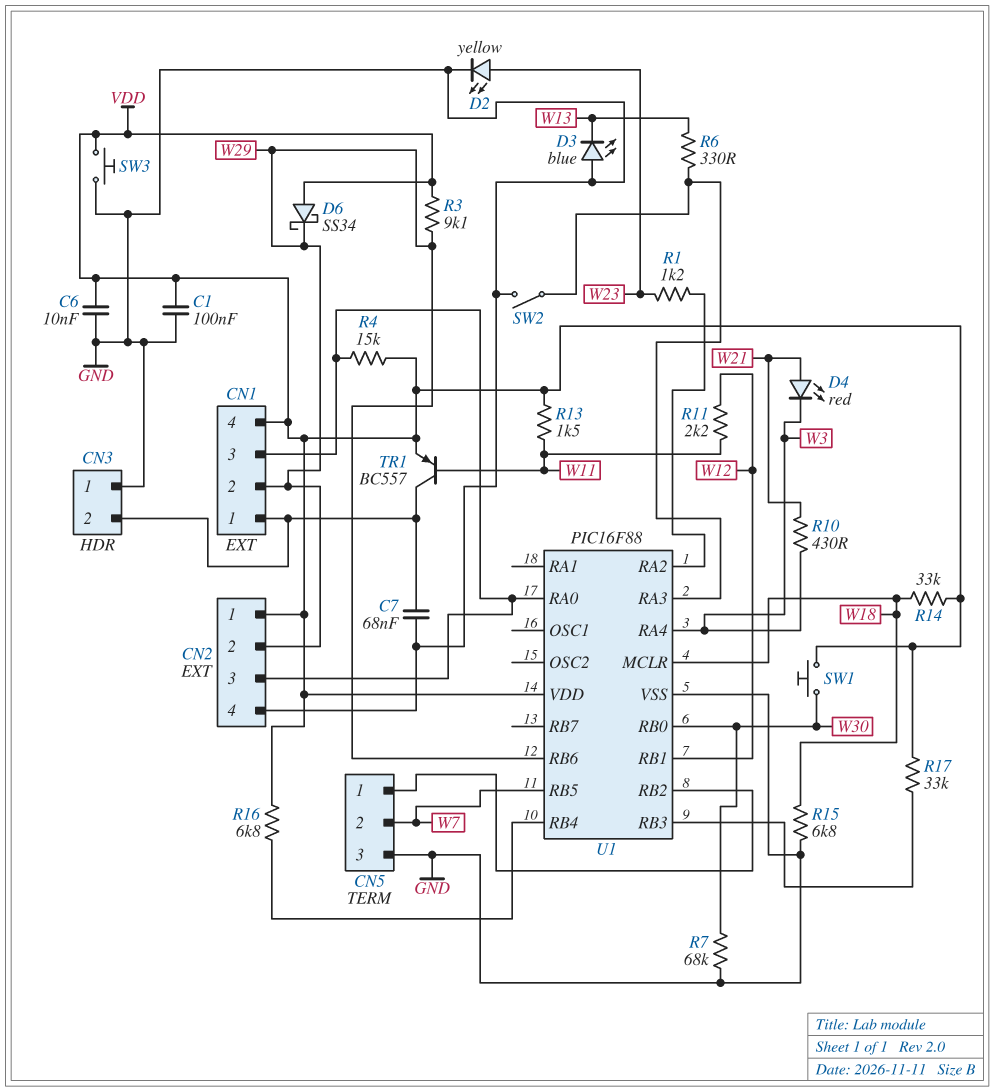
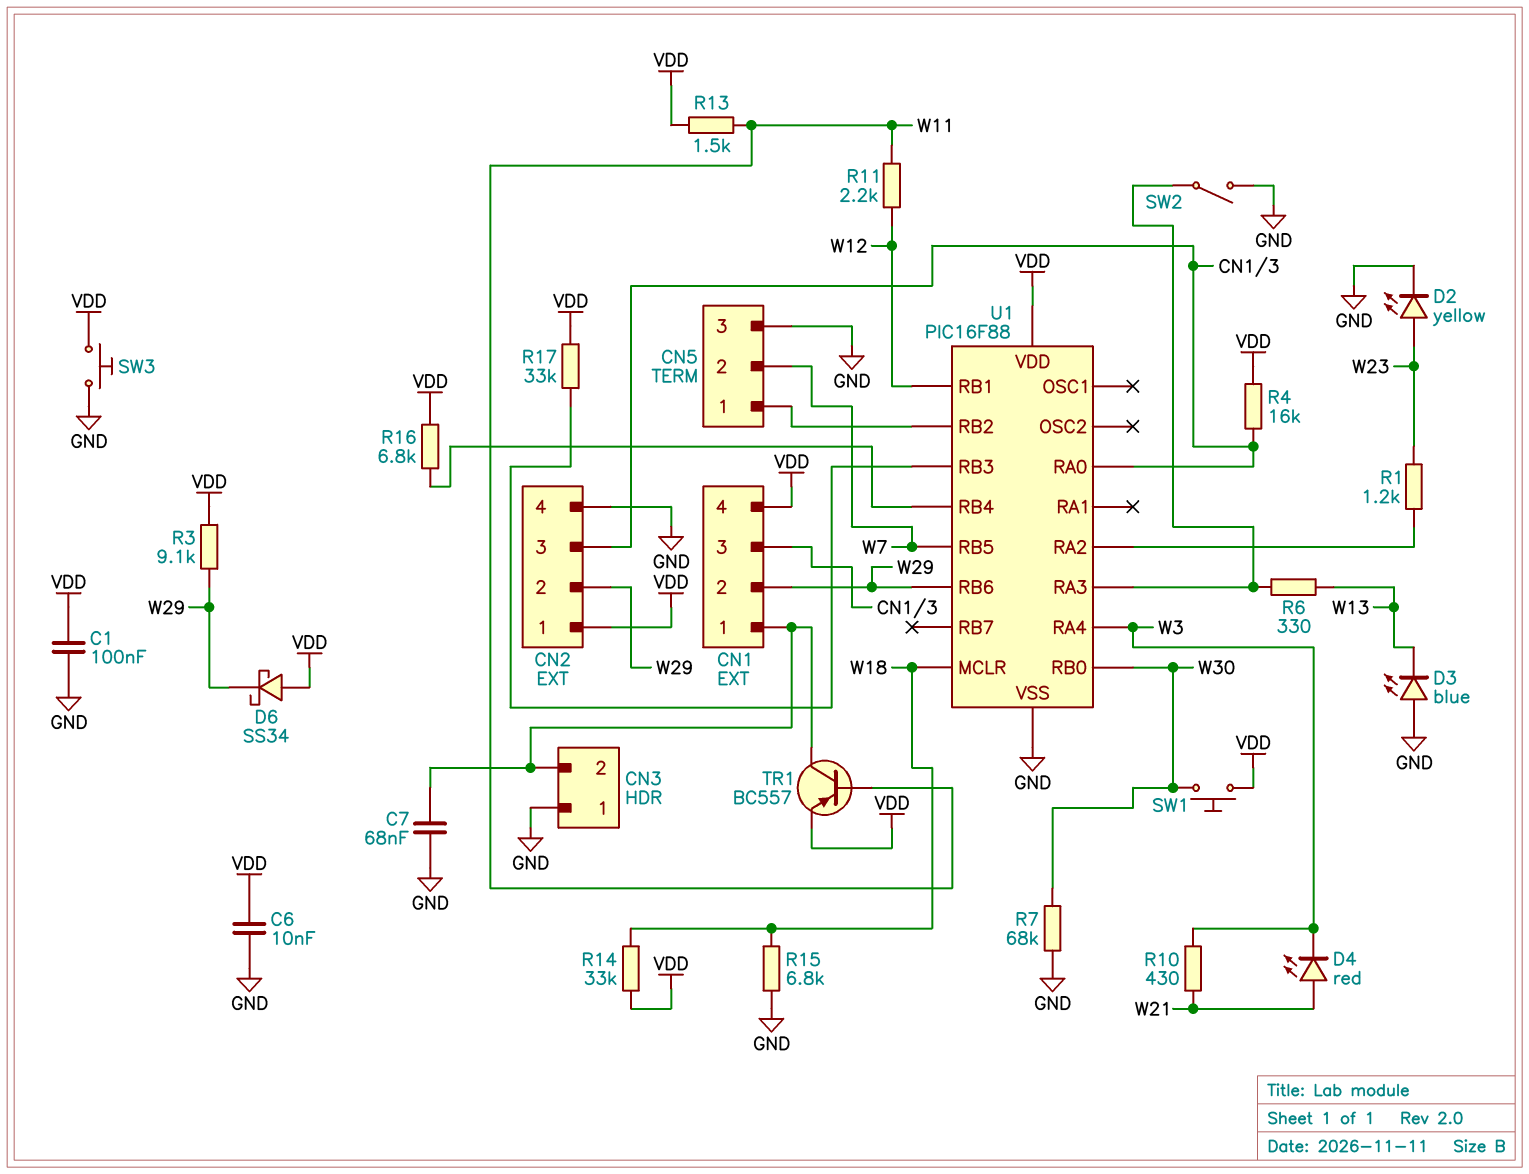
R4: 15k (CN1/3, VDD) -> 16k (CN1/3, VDD)

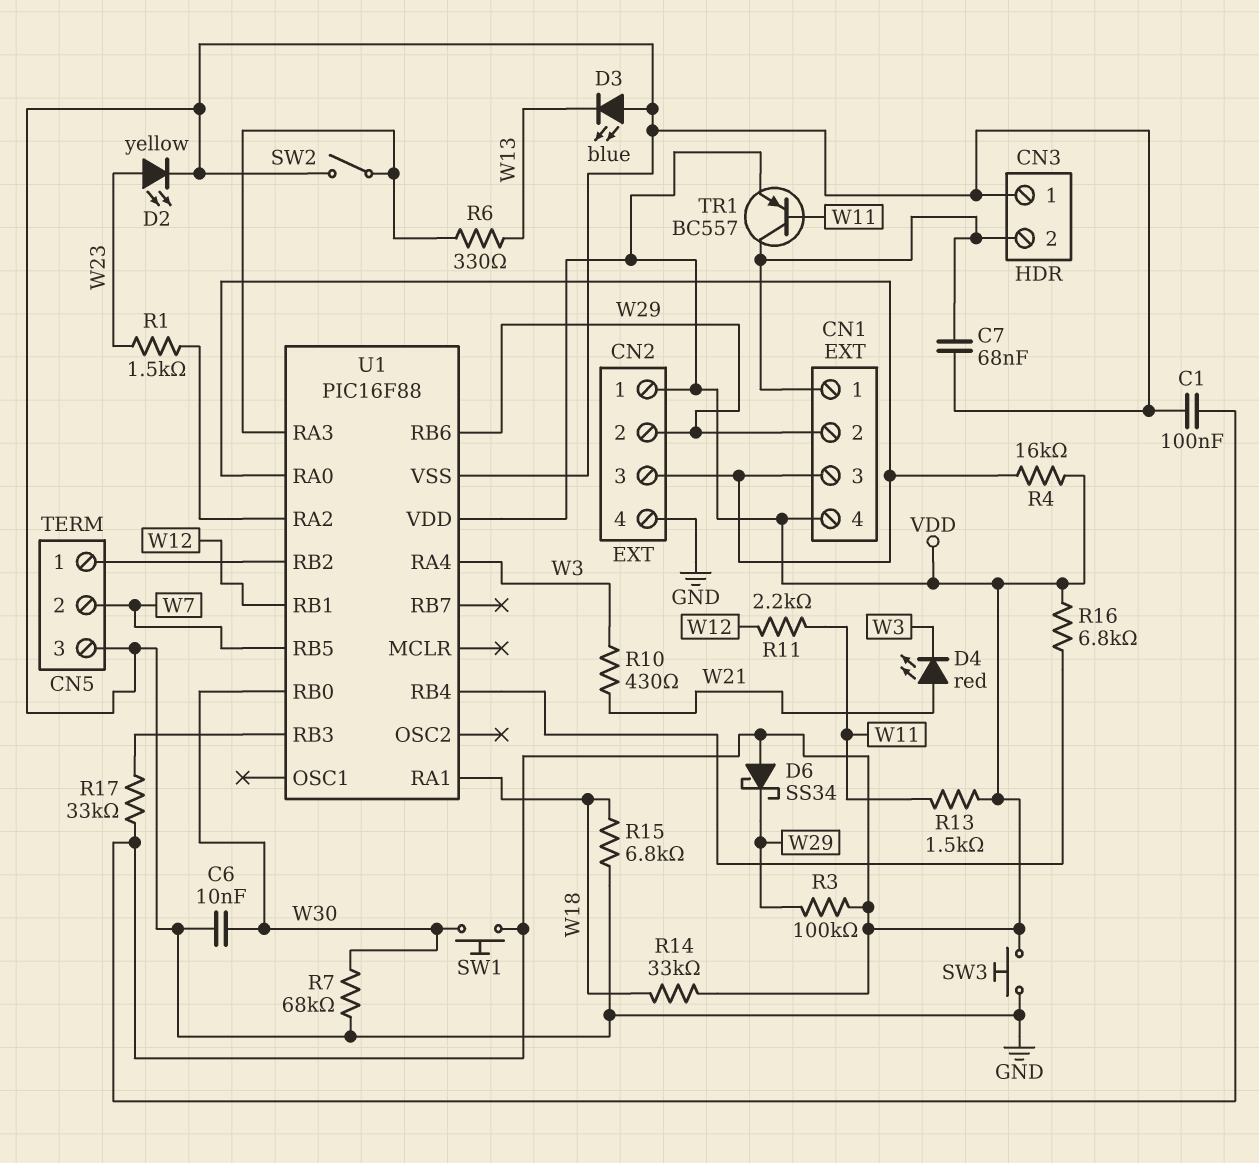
C6: 10nF (GND, VDD) -> 10nF (GND, W30)
R1: 1.2k (U1/RA2, W23) -> 1.5k (U1/RA2, W23)
R3: 9.1k (VDD, W29) -> 100k (VDD, W29)
U1 pin MCLR: W18 -> none
U1 pin RA1: none -> W18

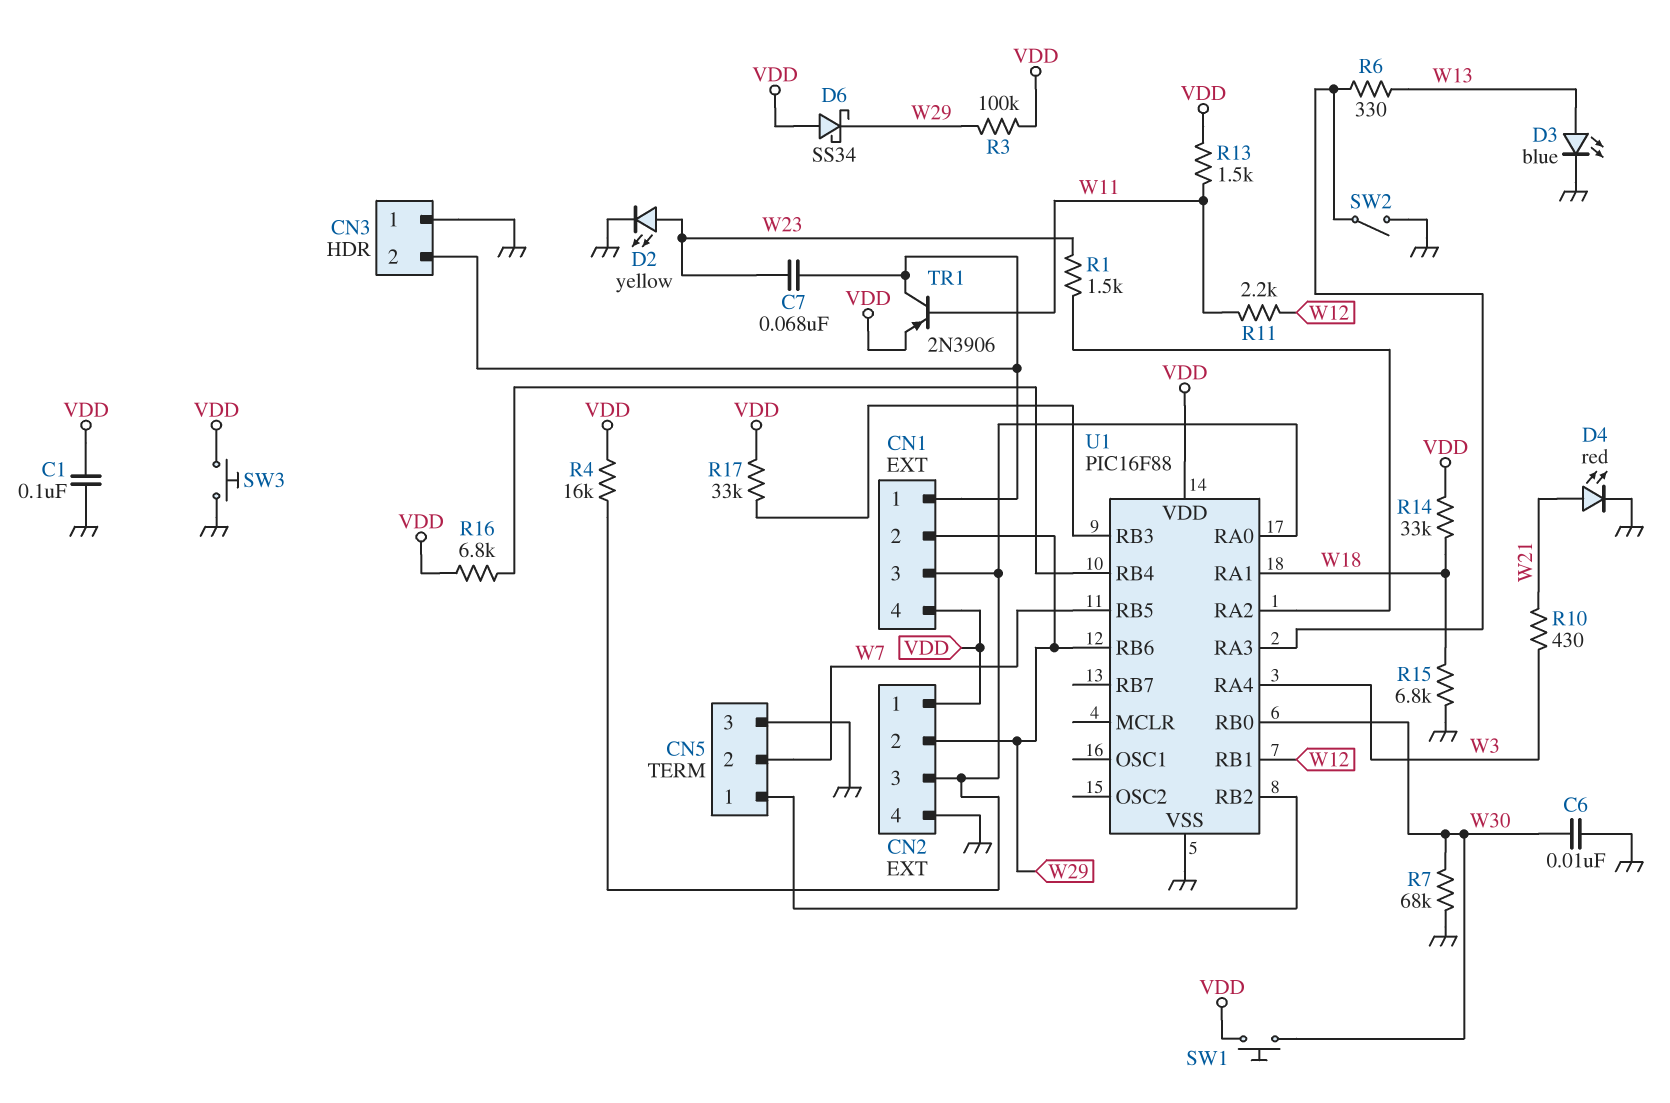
C7: 68nF (CN1/1, GND) -> 68nF (CN1/1, W23)
D3: LED blue (A GND, K W13) -> LED blue (A W13, K GND)
D4: LED red (A W21, K W3) -> LED red (A W21, K GND)
TR1: PNP BC557 (B W11, C CN1/1, E VDD) -> PNP 2N3906 (B W11, C CN1/1, E VDD)

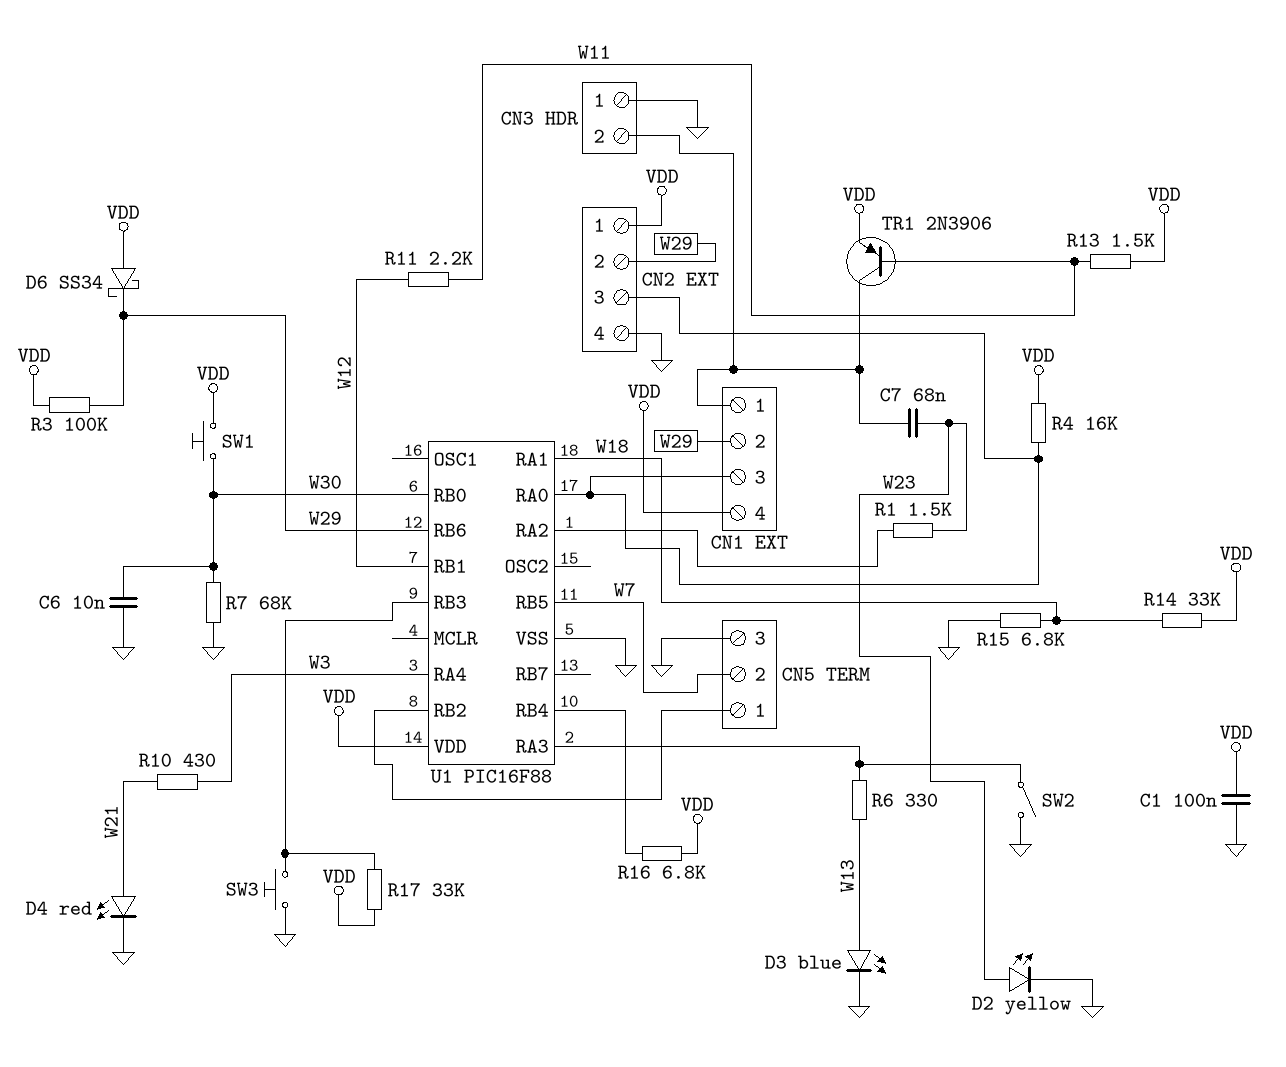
SW3: button (GND, VDD) -> button (GND, U1/RB3)

